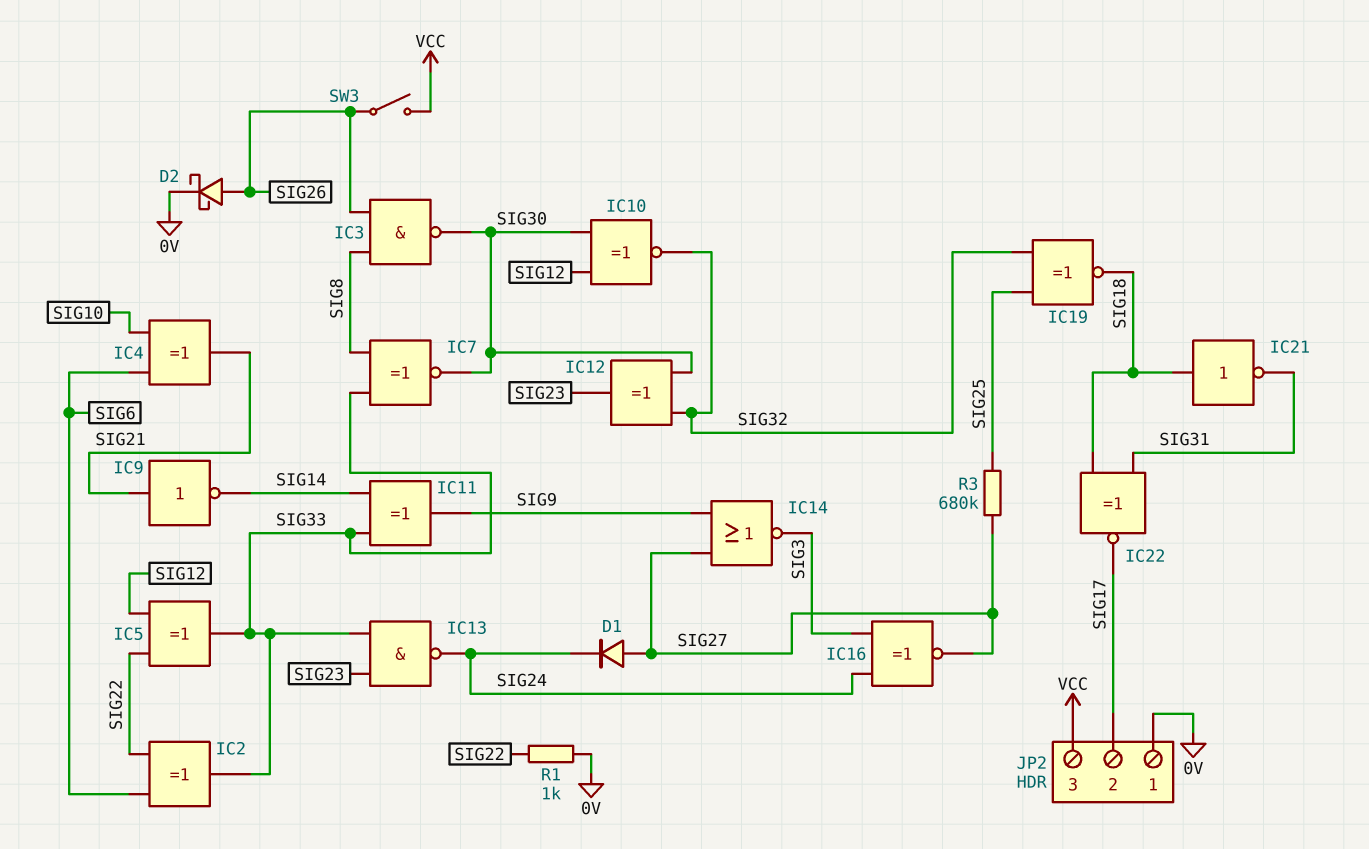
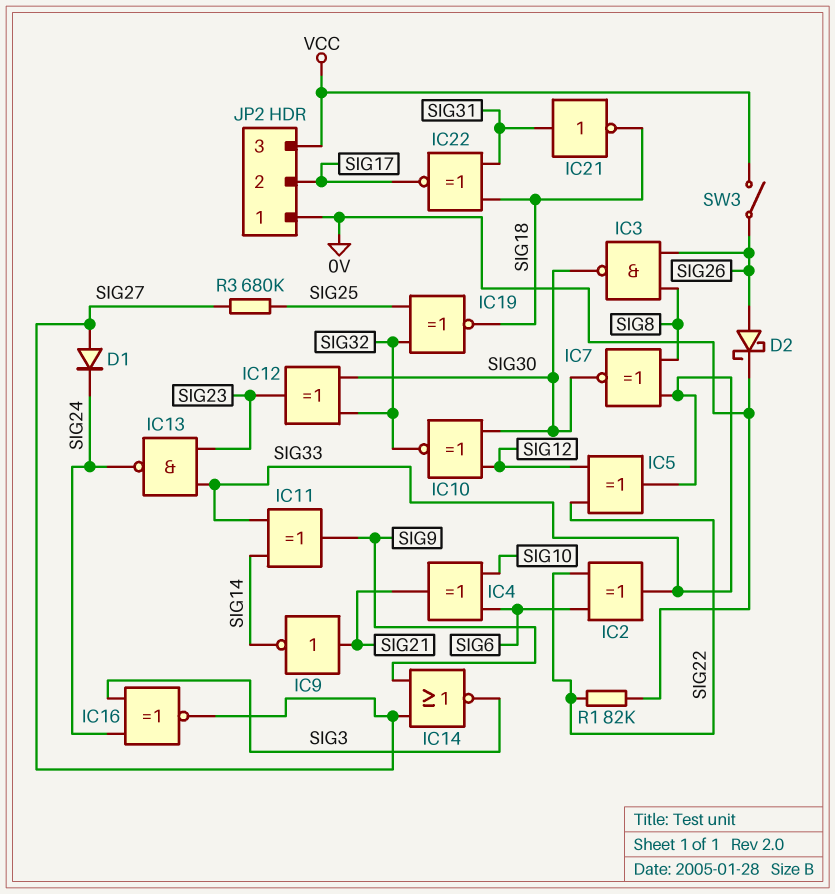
IC21: NOT (in SIG18, out SIG31) -> NOT (in SIG31, out SIG18)
R1: 1k (0V, SIG22) -> 82k (0V, SIG22)

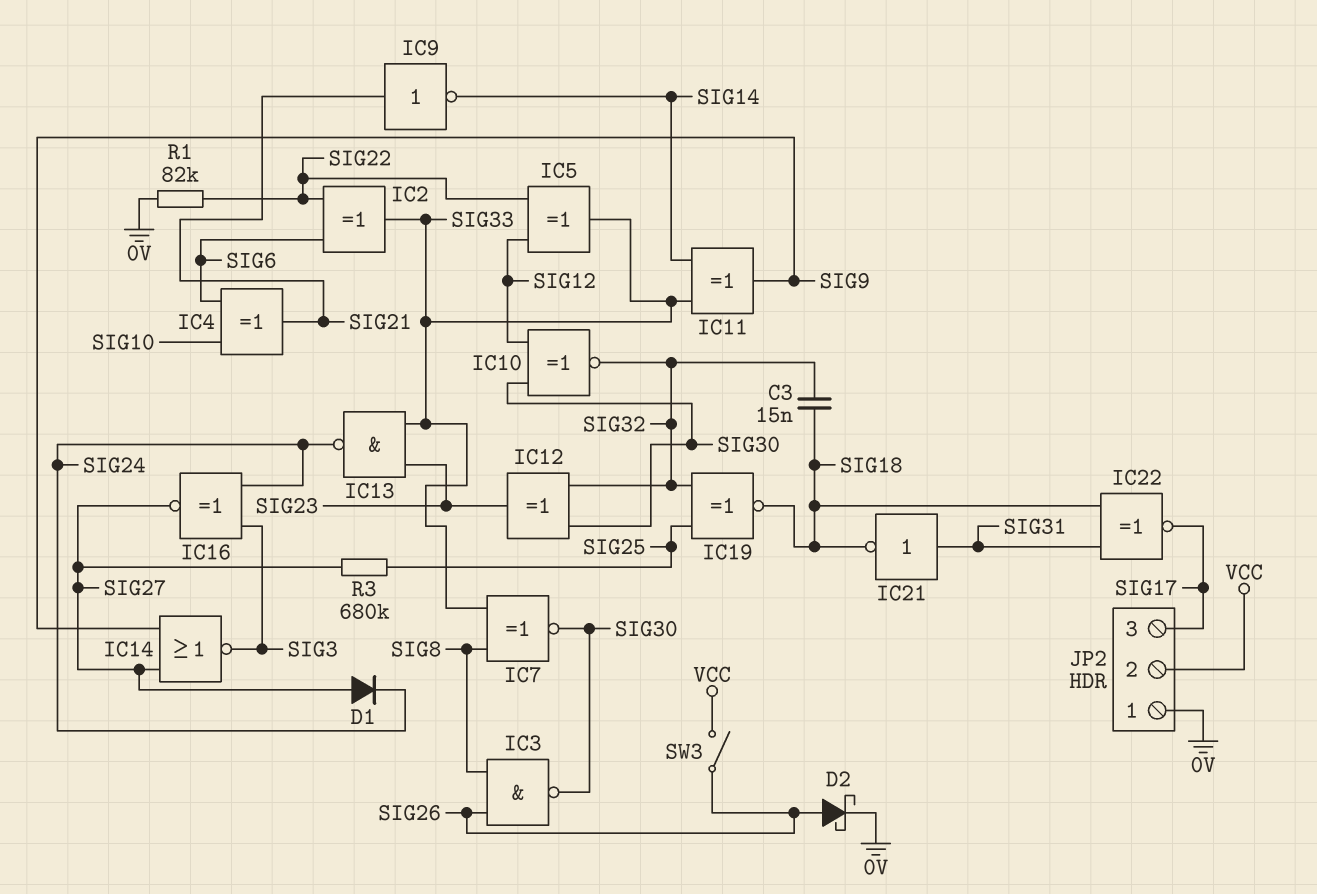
C3: none -> 15nF (SIG18, SIG32)
JP2 pin 2: SIG17 -> VCC
JP2 pin 3: VCC -> SIG17

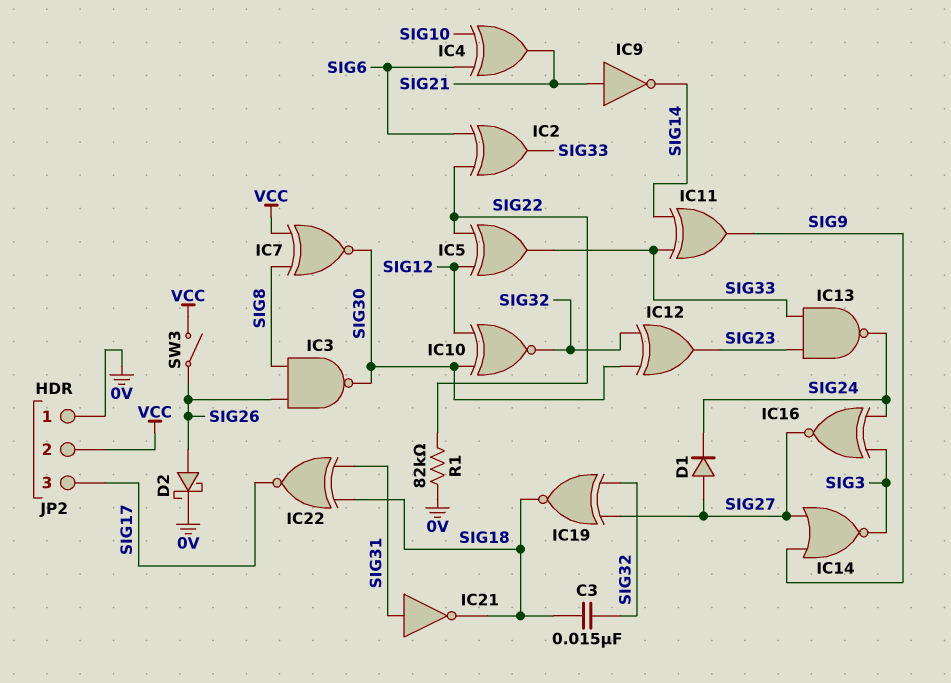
IC7: XNOR (in SIG8, in SIG33, out SIG30) -> XNOR (in SIG8, in VCC, out SIG30)
IC19: XNOR (in SIG25, in SIG32, out SIG18) -> XNOR (in SIG27, in SIG32, out SIG18)
R3: 680k (SIG25, SIG27) -> none

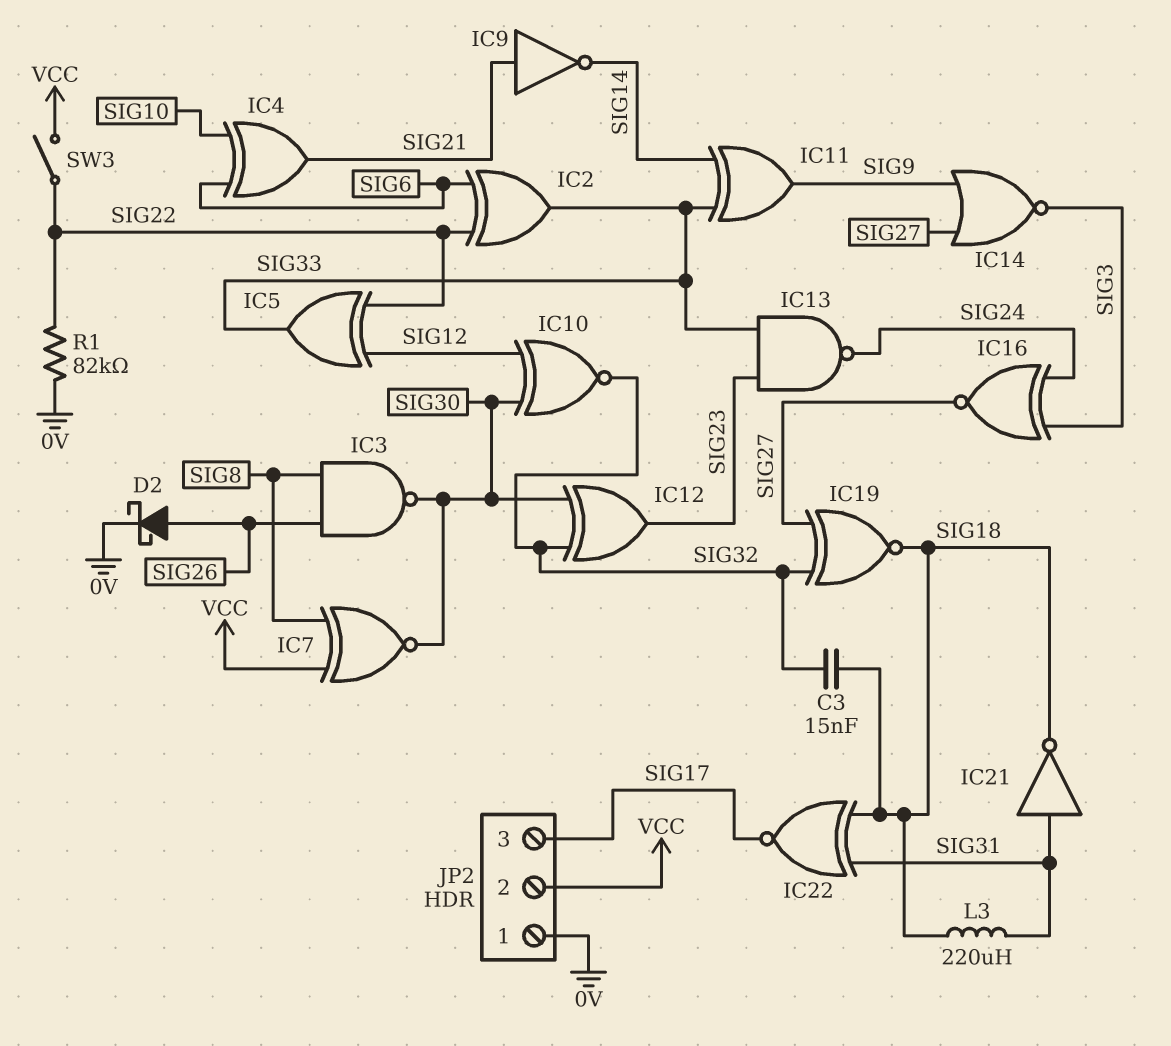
D1: diode (A SIG27, K SIG24) -> none
L3: none -> 220uH (SIG18, SIG31)
SW3: switch (SIG26, VCC) -> switch (SIG22, VCC)

